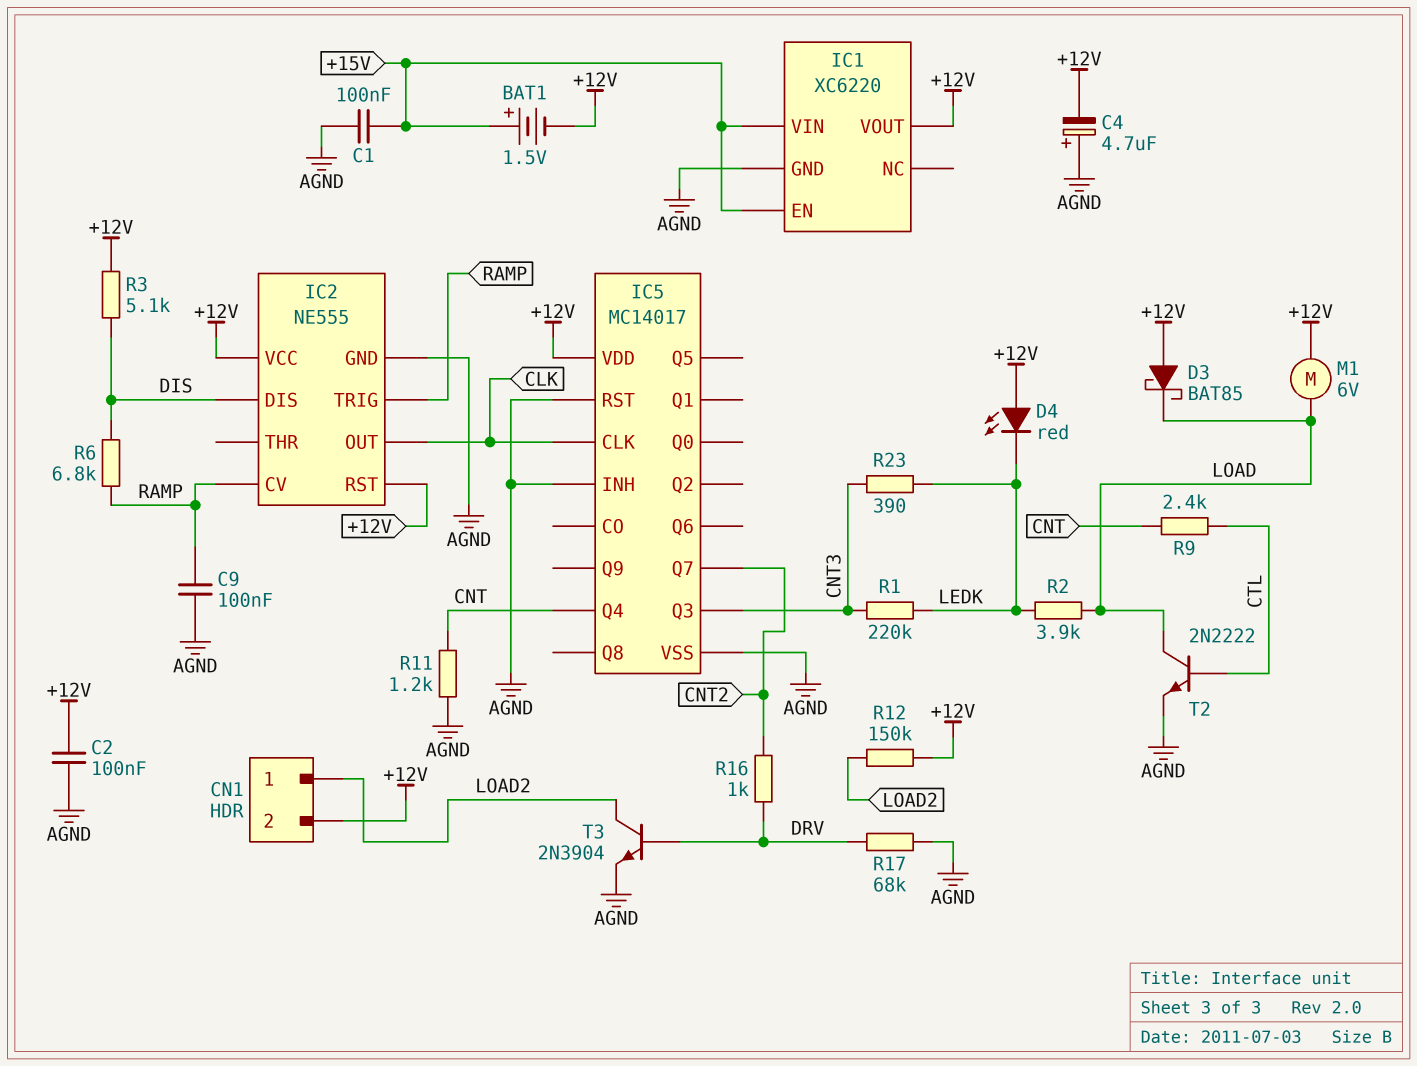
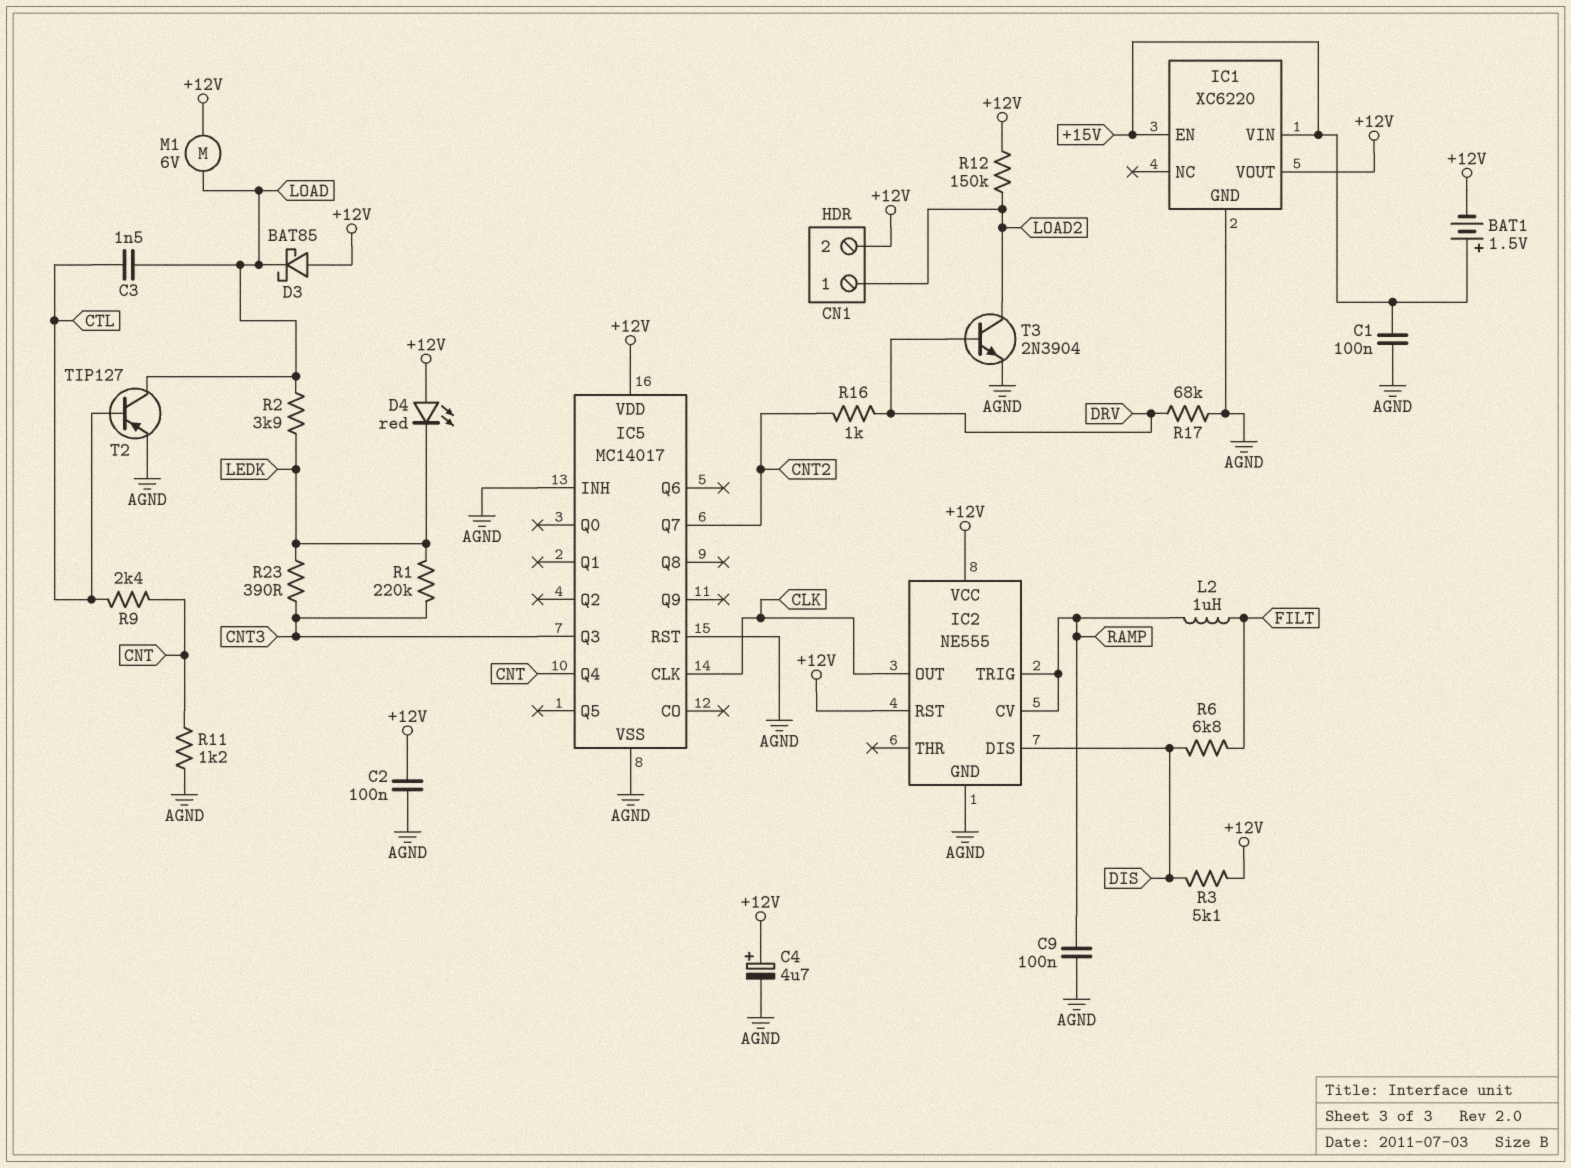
C3: none -> 1.5nF (CTL, LOAD)
C4: 4.7uF (plus AGND, minus +12V) -> 4.7uF (plus +12V, minus AGND)
L2: none -> 1uH (FILT, RAMP)
R6: 6.8k (DIS, RAMP) -> 6.8k (DIS, FILT)
T2: NPN 2N2222 (B CTL, C LOAD, E AGND) -> PNP TIP127 (B CTL, C LOAD, E AGND)

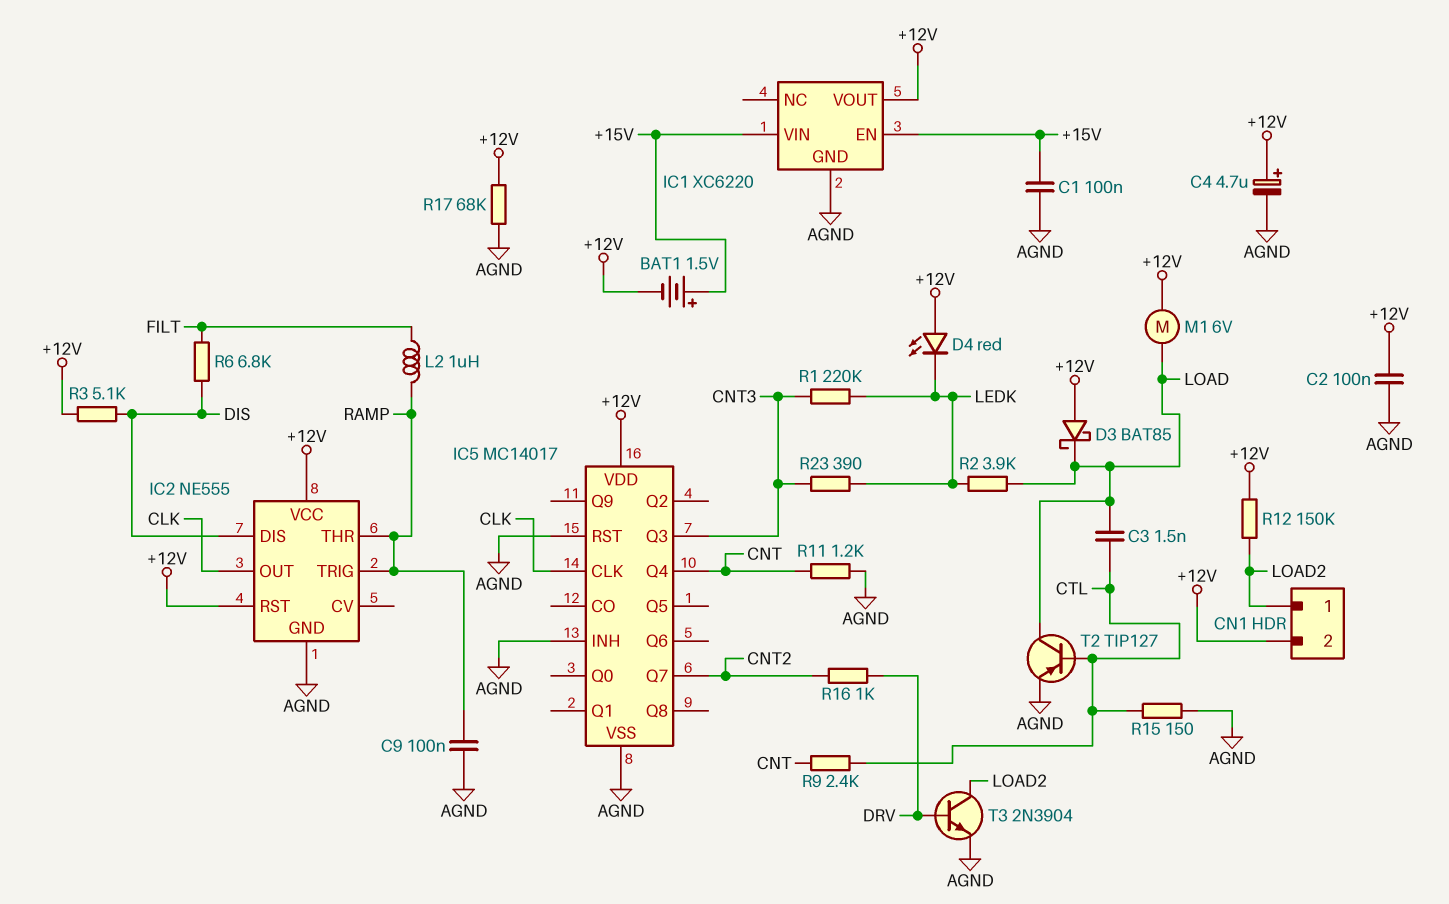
IC2 pin CV: RAMP -> none
IC2 pin THR: none -> RAMP
R15: none -> 150 (AGND, CTL)
R17: 68k (AGND, DRV) -> 68k (+12V, AGND)

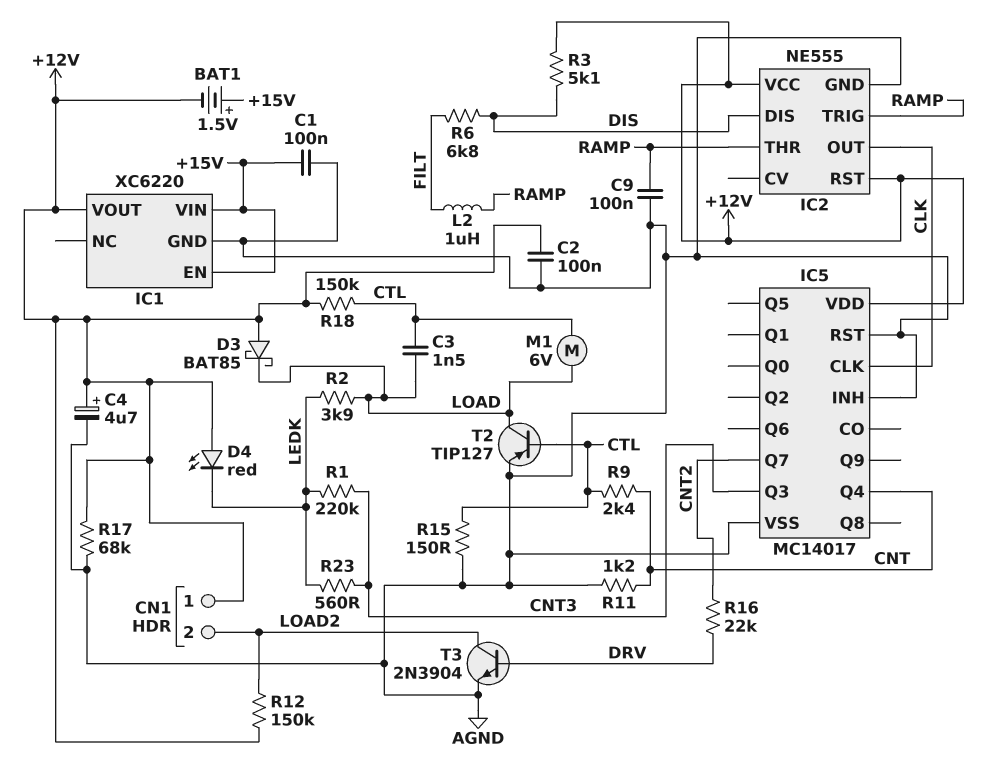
CN1 pin 1: LOAD2 -> +12V
CN1 pin 2: +12V -> LOAD2
M1: motor 6V (+12V, LOAD) -> motor 6V (CTL, LOAD)
R16: 1k (CNT2, DRV) -> 22k (CNT2, DRV)
R18: none -> 150k (+12V, CTL)
R23: 390 (CNT3, LEDK) -> 560 (CNT3, LEDK)

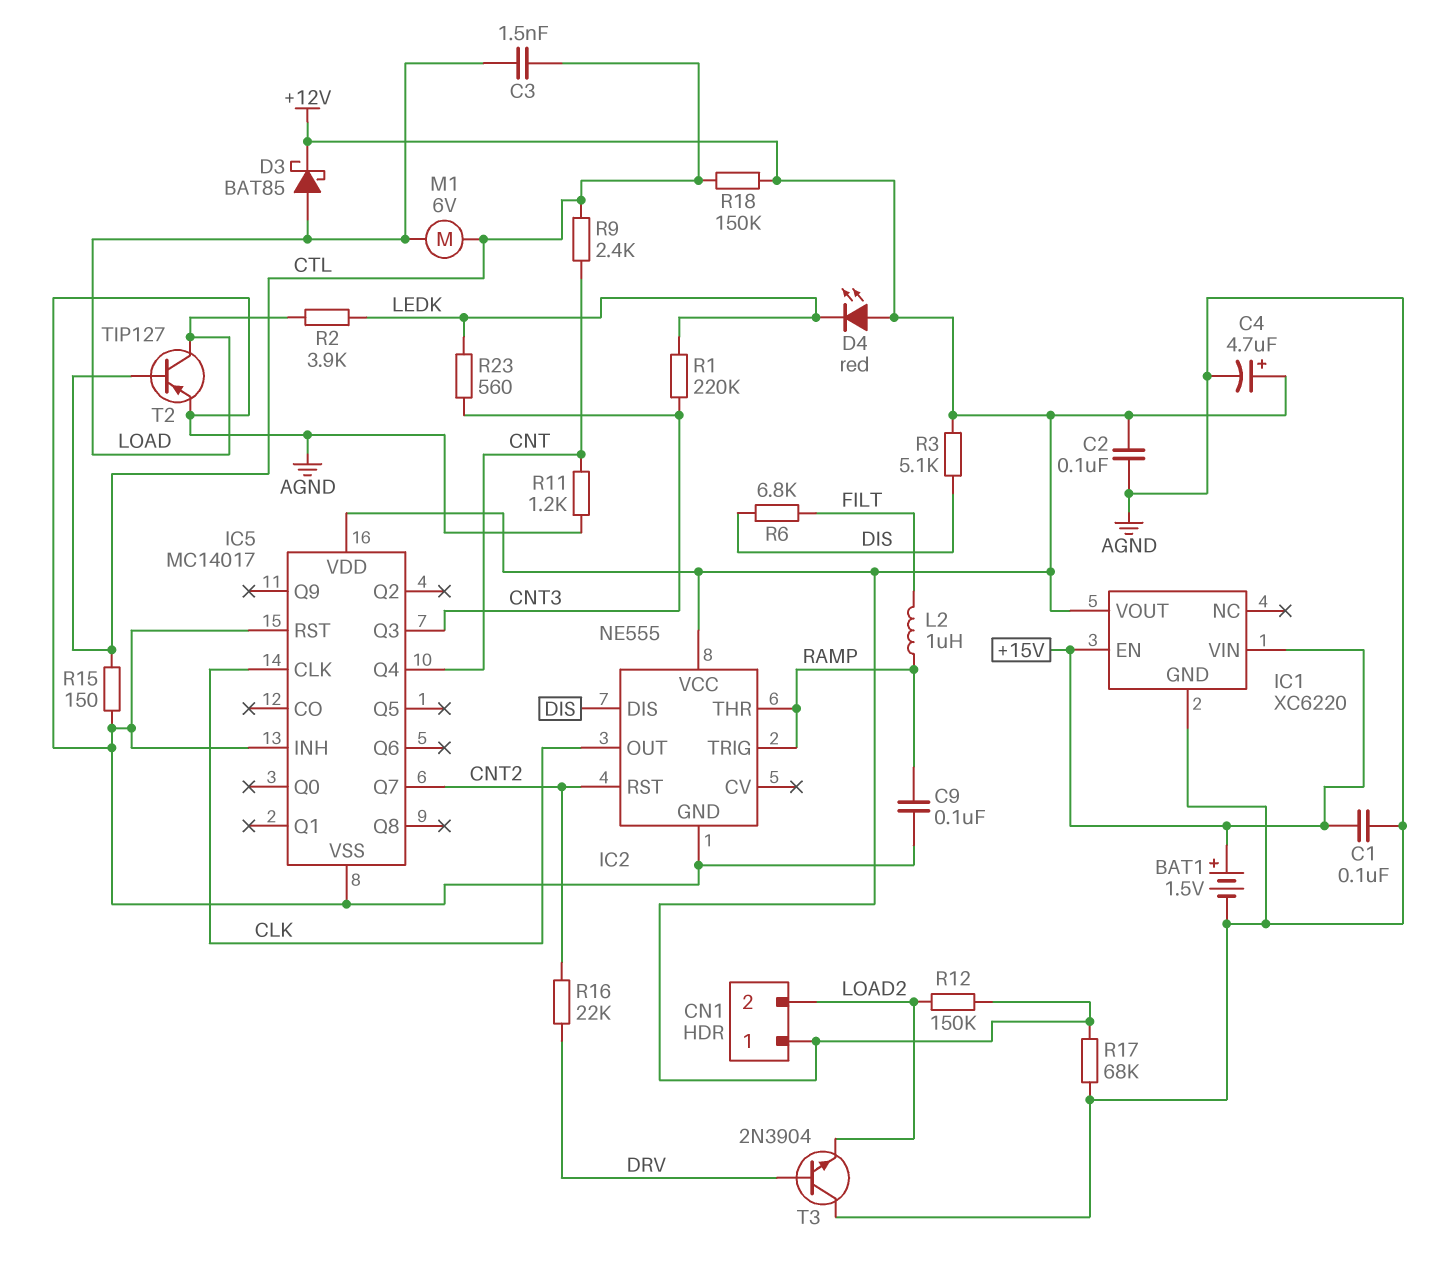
BAT1: 1.5V (plus +15V, minus +12V) -> 1.5V (plus +15V, minus AGND)
D3: schottky BAT85 (A +12V, K LOAD) -> schottky BAT85 (A LOAD, K +12V)
IC2 pin RST: +12V -> CNT2
T3: NPN 2N3904 (B DRV, C LOAD2, E AGND) -> NPN 2N3904 (B DRV, C AGND, E LOAD2)

